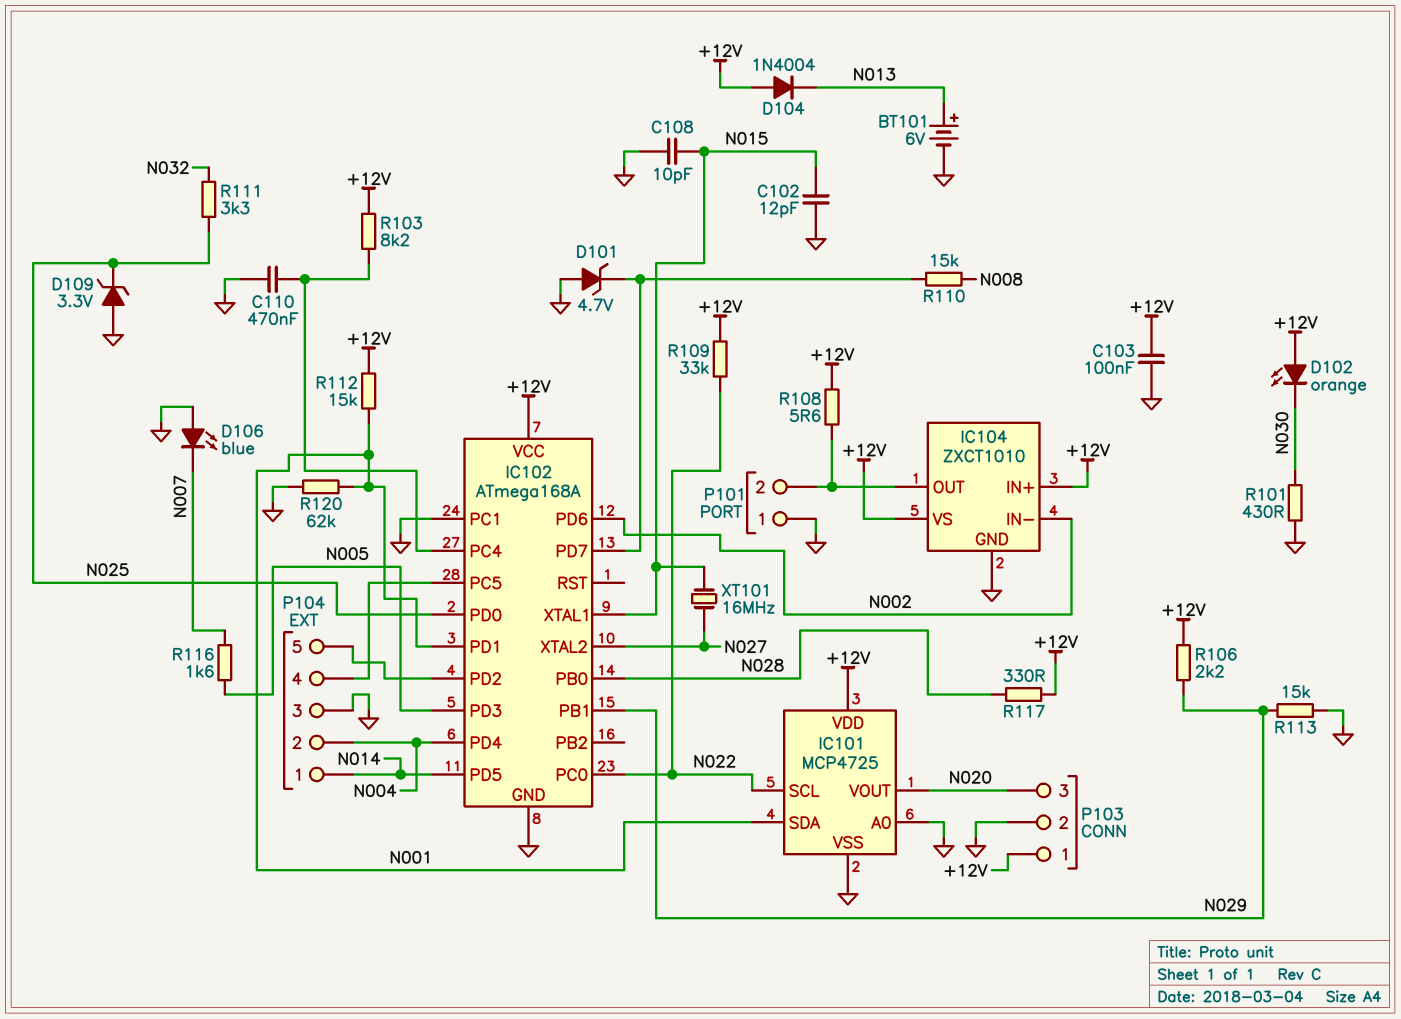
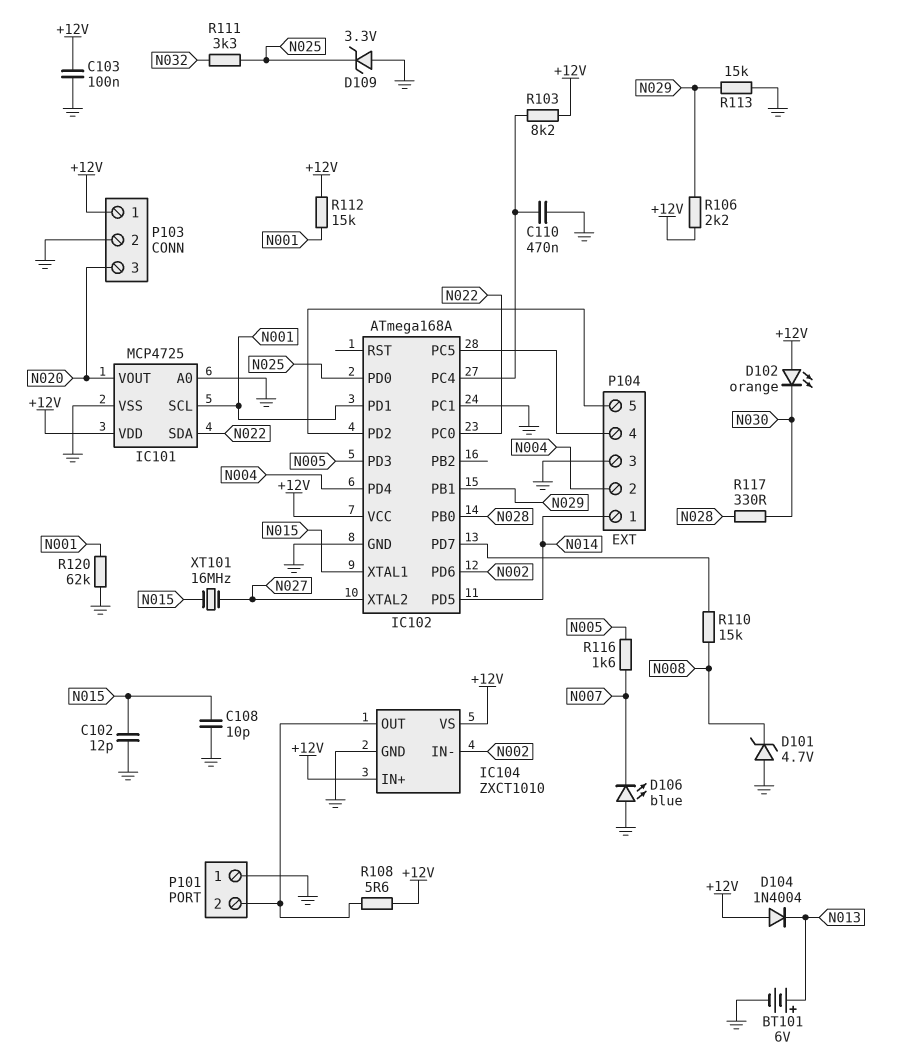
D101: zener 4.7V (A GND, K IC102/PD7) -> zener 4.7V (A GND, K N008)
IC101 pin SCL: N022 -> N001
IC101 pin SDA: N001 -> N022
R101: 430 (GND, N030) -> none
R109: 33k (+12V, N022) -> none
R117: 330 (+12V, N028) -> 330 (N028, N030)

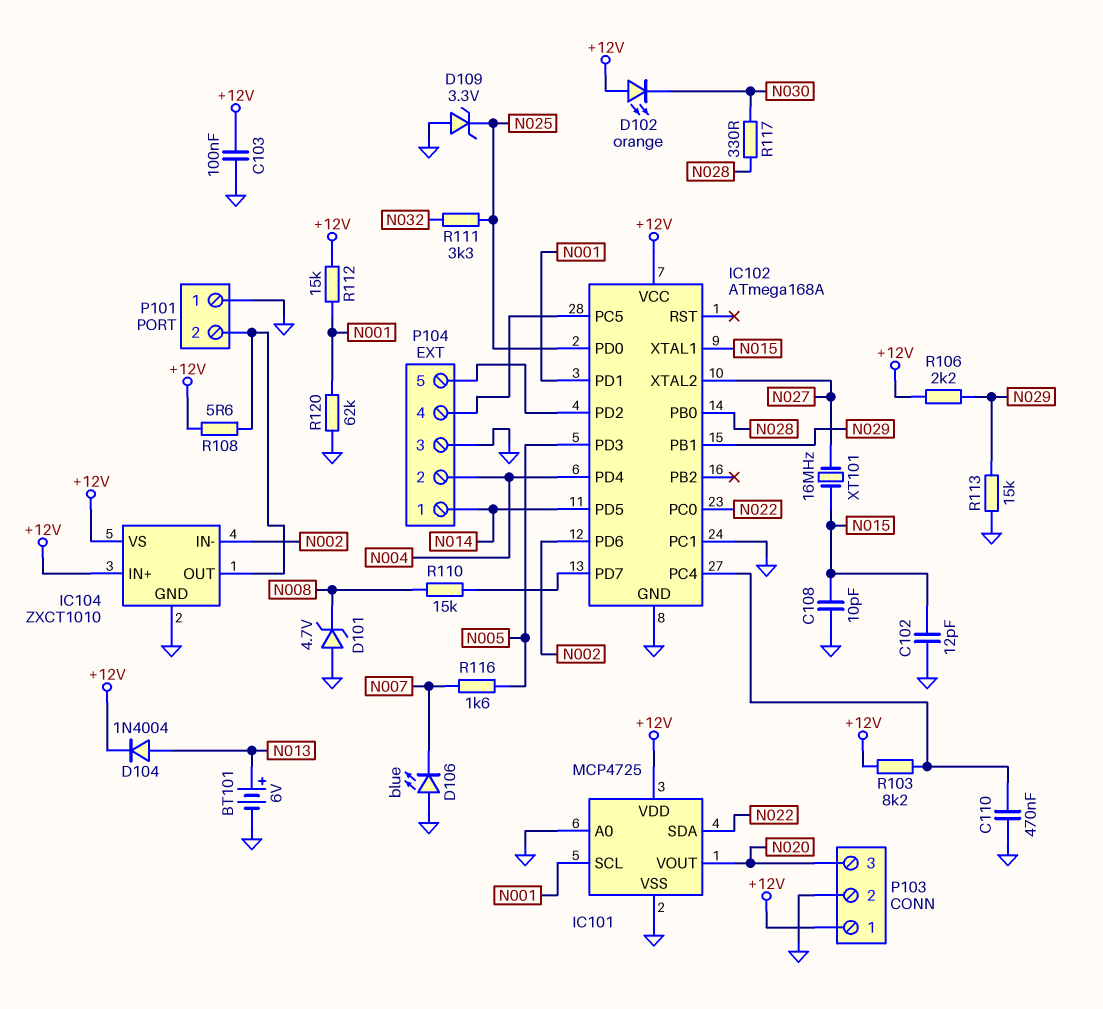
D104: diode 1N4004 (A +12V, K N013) -> diode 1N4004 (A N013, K +12V)

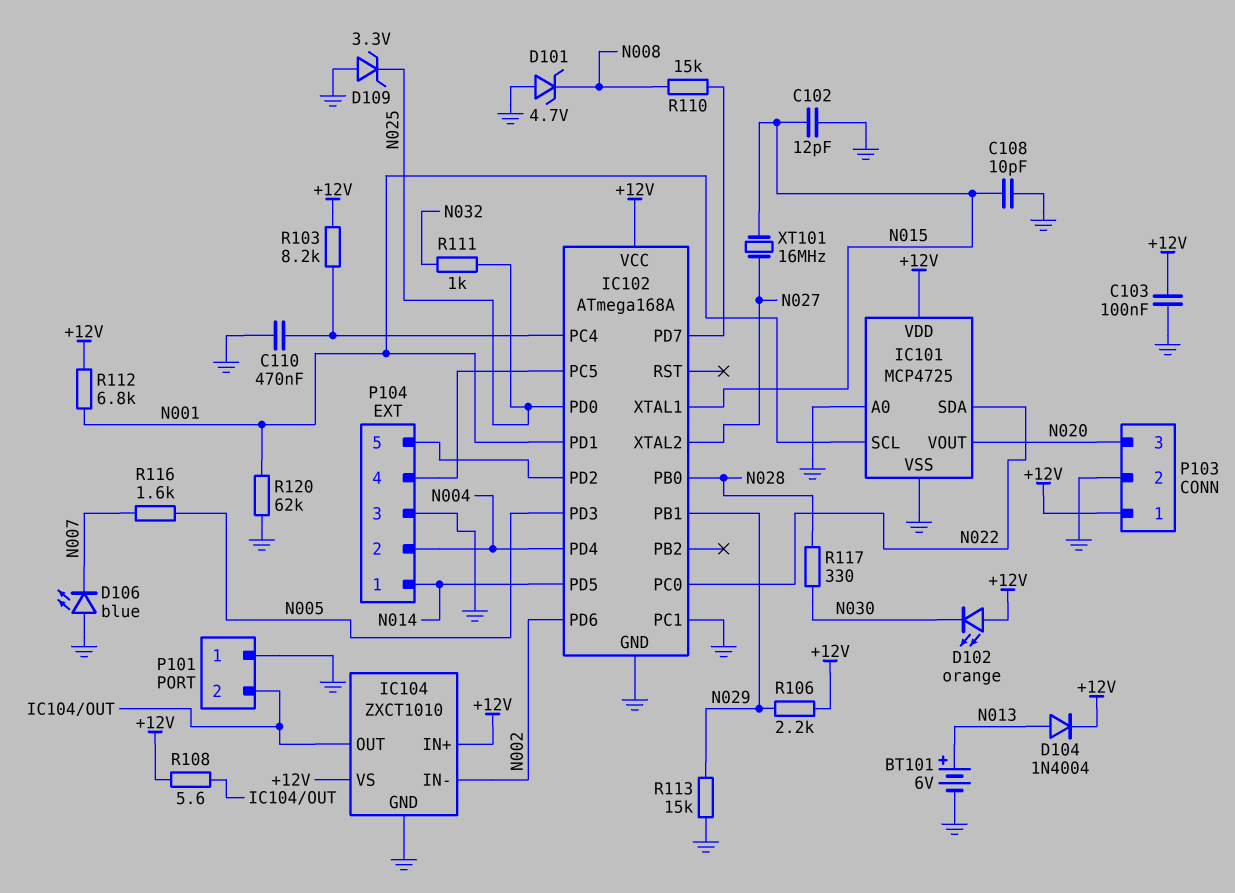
R111: 3.3k (N025, N032) -> 1k (N025, N032)
R112: 15k (+12V, N001) -> 6.8k (+12V, N001)

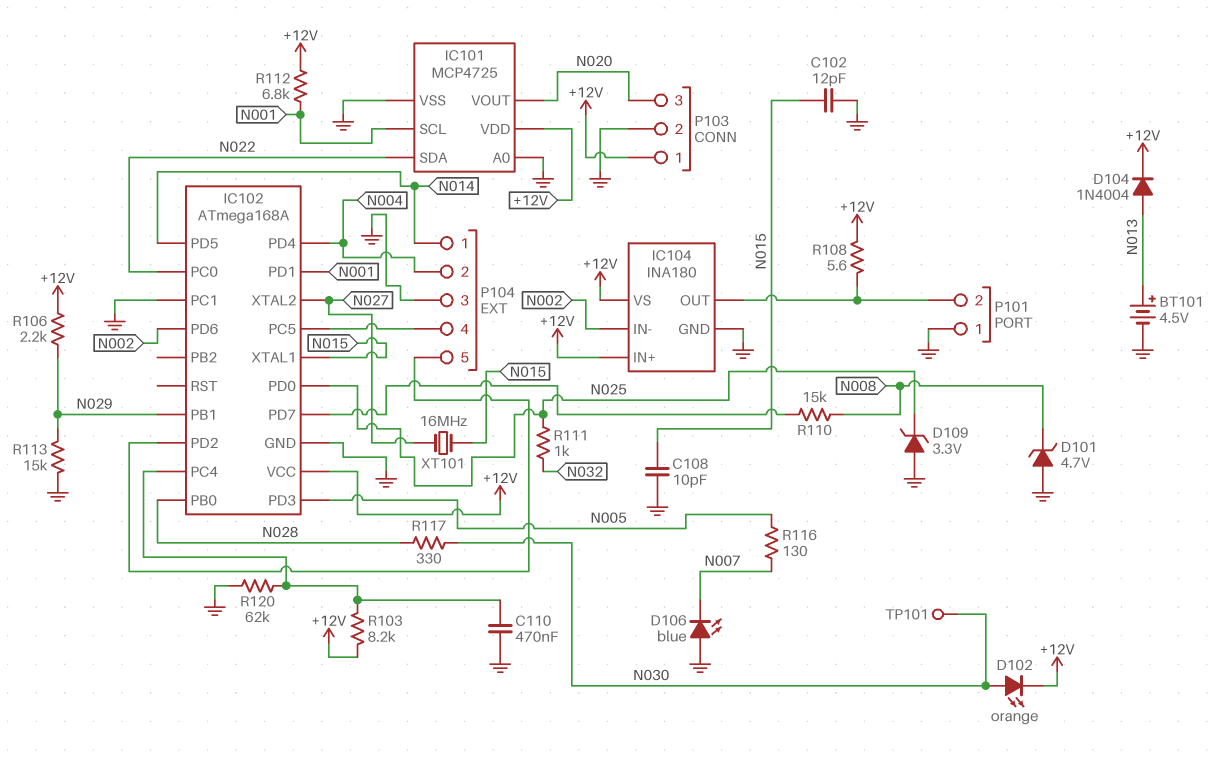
BT101: 6V (plus N013, minus GND) -> 4.5V (plus N013, minus GND)
C103: 100nF (+12V, GND) -> none
D102: LED orange (A +12V, K N030) -> LED orange (A N030, K +12V)
IC104: ZXCT1010 -> INA180
R116: 1.6k (N005, N007) -> 130 (N005, N007)
R120: 62k (GND, N001) -> 62k (GND, IC102/PC4)
TP101: none -> test point (N030)

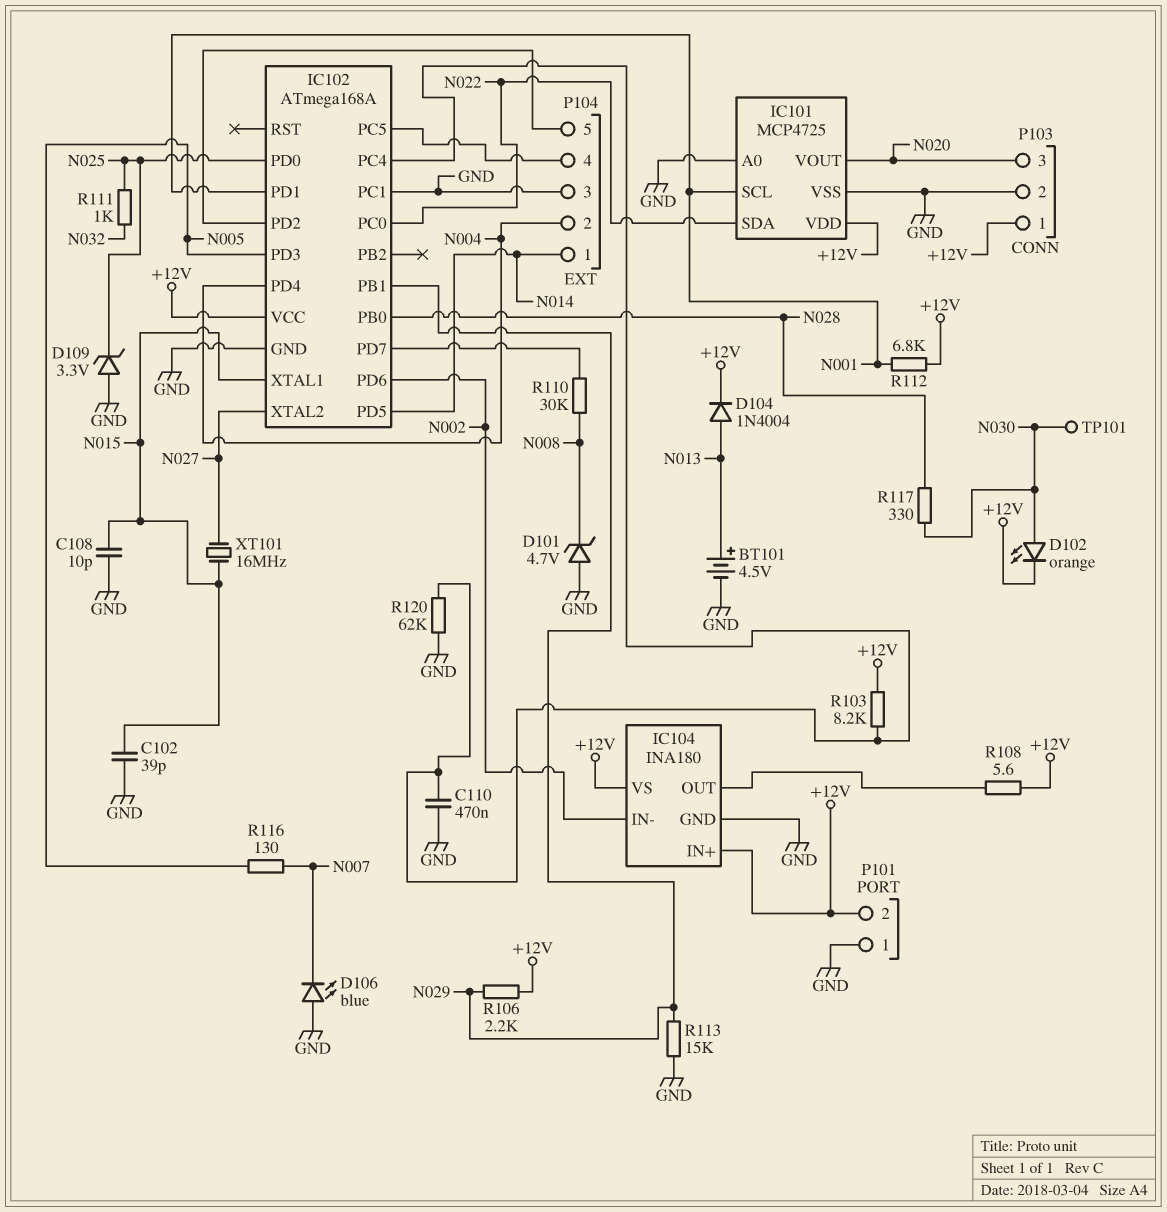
C102: 12pF (GND, N015) -> 39pF (GND, N015)
P101 pin 2: IC104/OUT -> +12V
R110: 15k (IC102/PD7, N008) -> 30k (IC102/PD7, N008)

